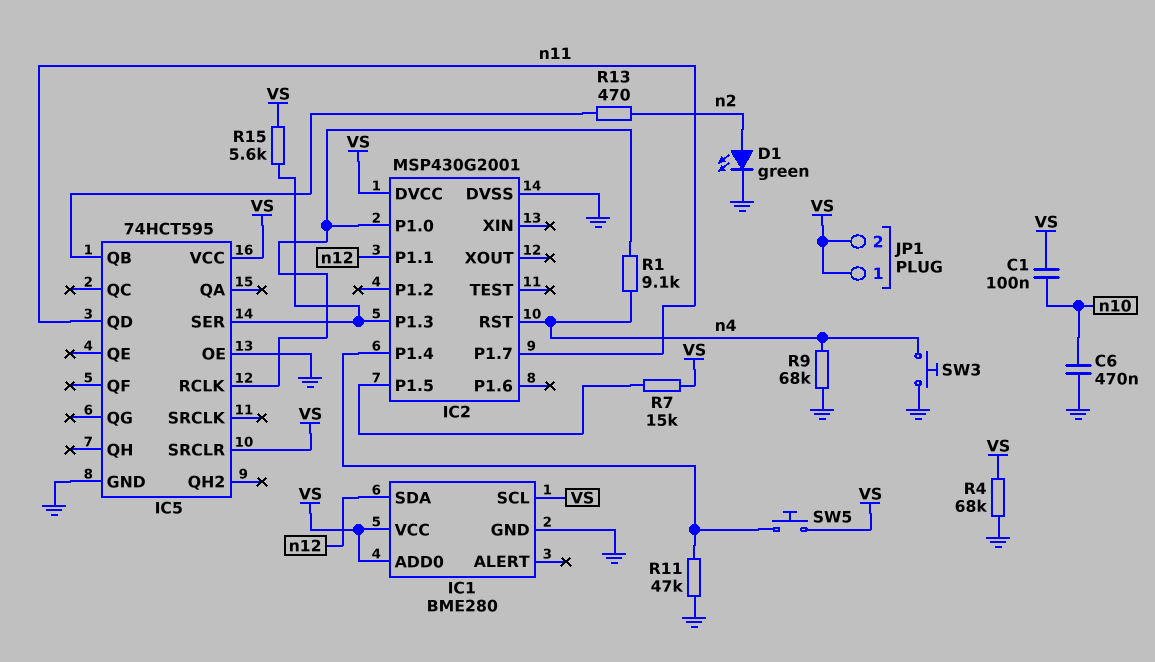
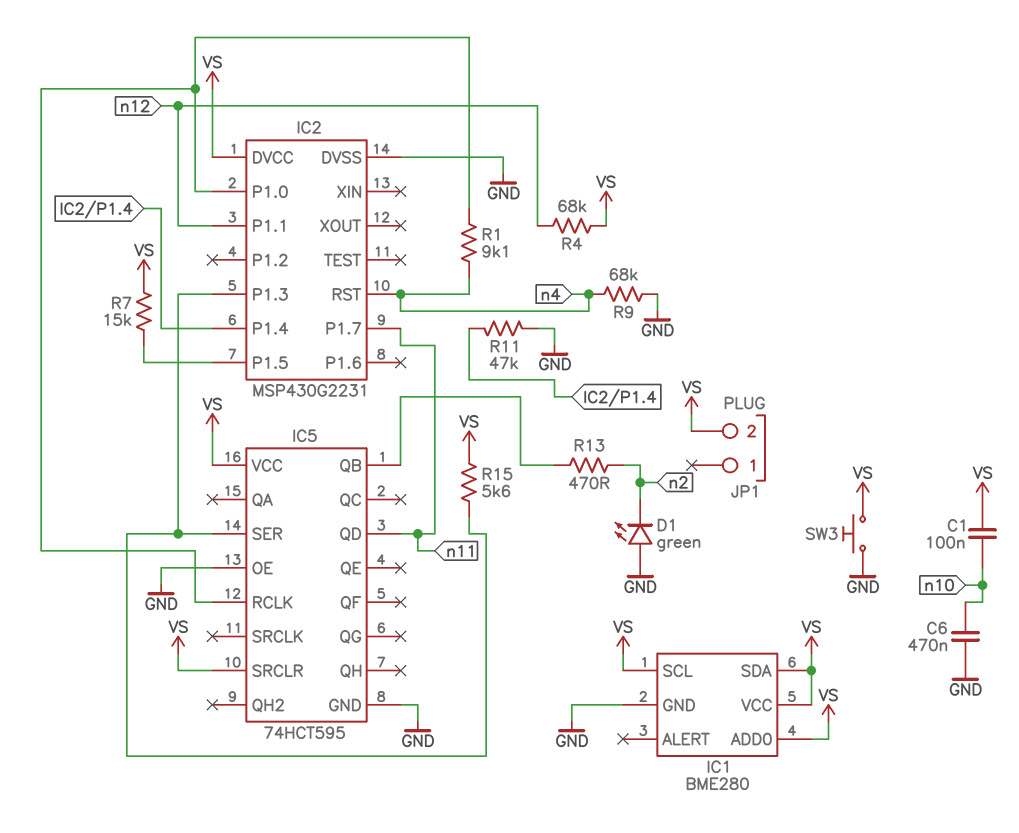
D1: LED green (A n2, K GND) -> LED green (A GND, K n2)
IC1 pin SDA: n12 -> VS
IC2: MSP430G2001 -> MSP430G2231
JP1 pin 1: VS -> none
R4: 68k (GND, VS) -> 68k (VS, n12)
SW3: button (GND, n4) -> button (GND, VS)
SW5: button (IC2/P1.4, VS) -> none

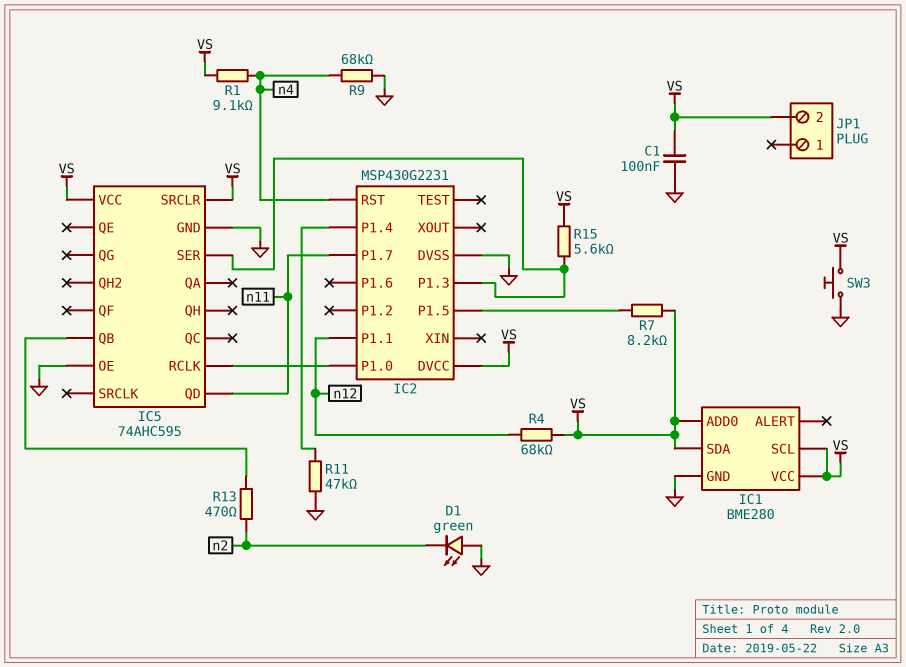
C1: 100nF (VS, n10) -> 100nF (GND, VS)
C6: 470nF (GND, n10) -> none
IC5: 74HCT595 -> 74AHC595
R1: 9.1k (IC2/P1.0, n4) -> 9.1k (VS, n4)
R7: 15k (IC2/P1.5, VS) -> 8.2k (IC2/P1.5, VS)

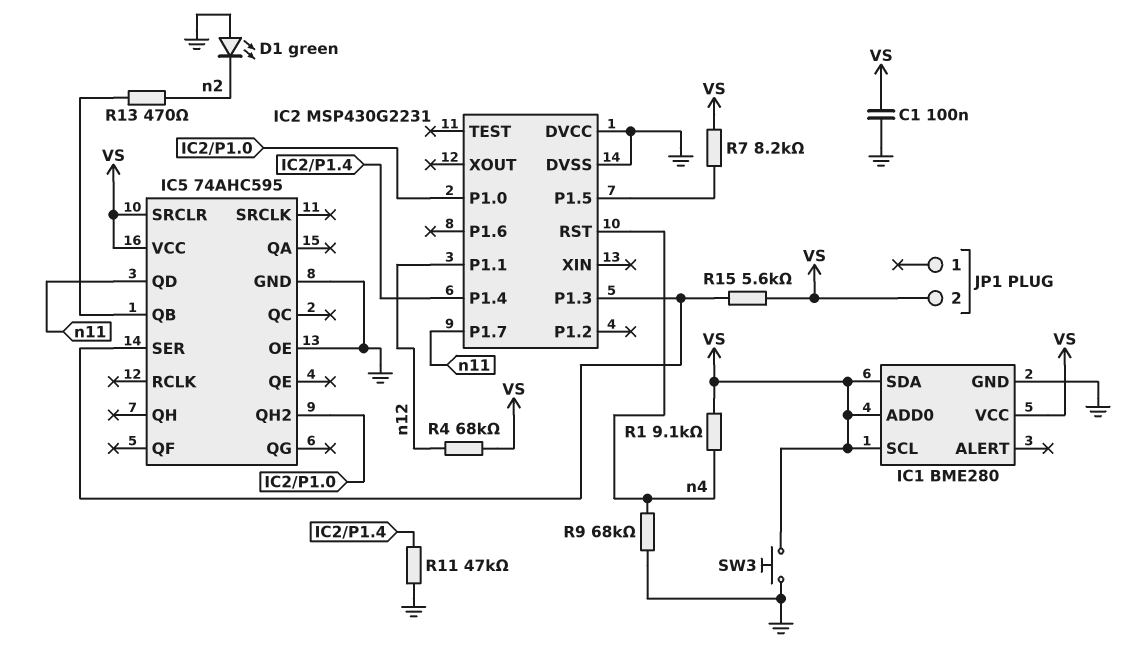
IC2 pin DVCC: VS -> GND
IC5 pin QH2: none -> IC2/P1.0
IC5 pin RCLK: IC2/P1.0 -> none

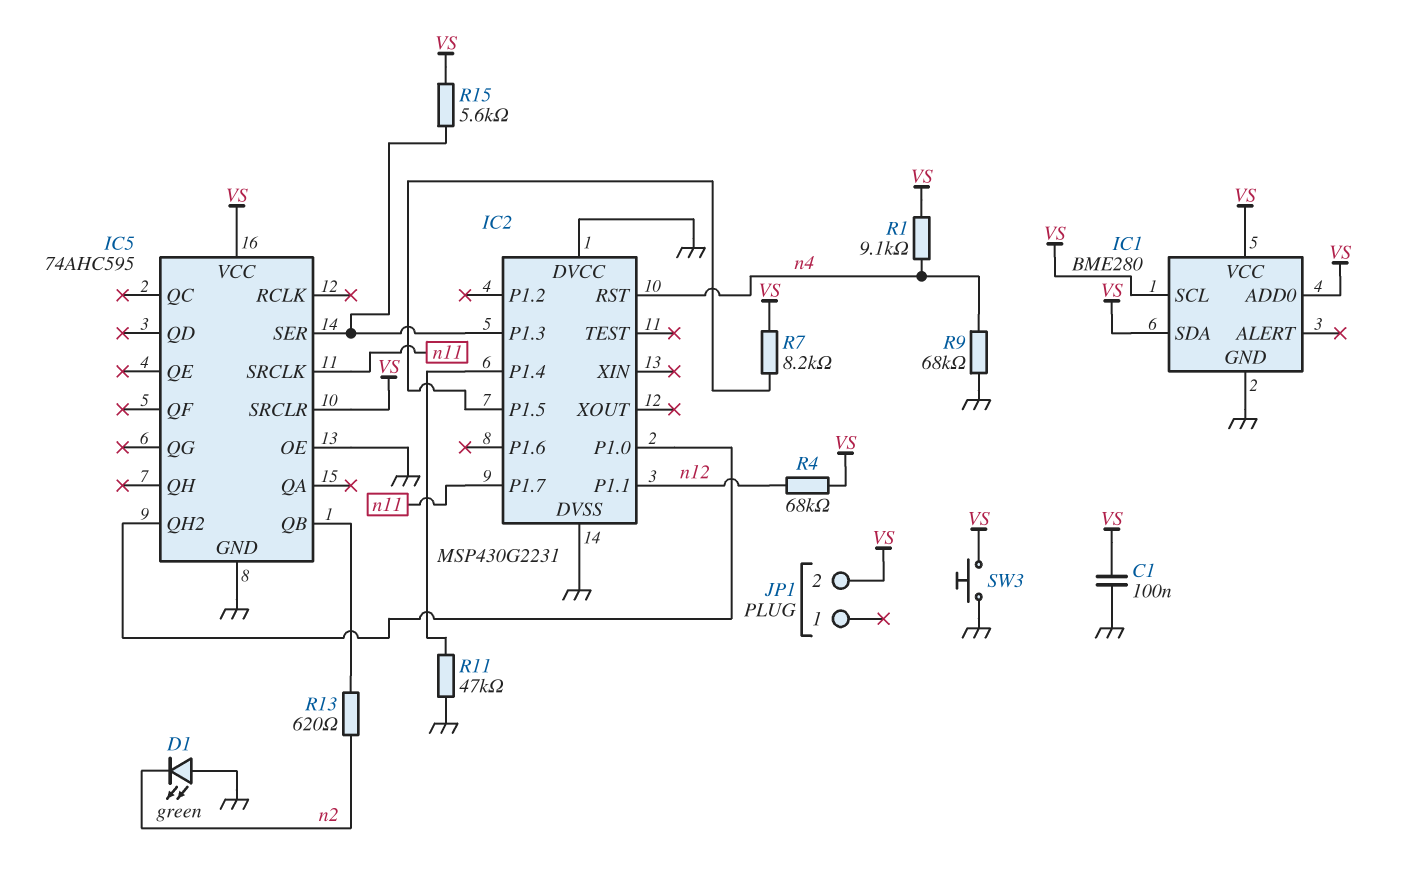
IC5 pin QD: n11 -> none
IC5 pin SRCLK: none -> n11
R13: 470 (IC5/QB, n2) -> 620 (IC5/QB, n2)

